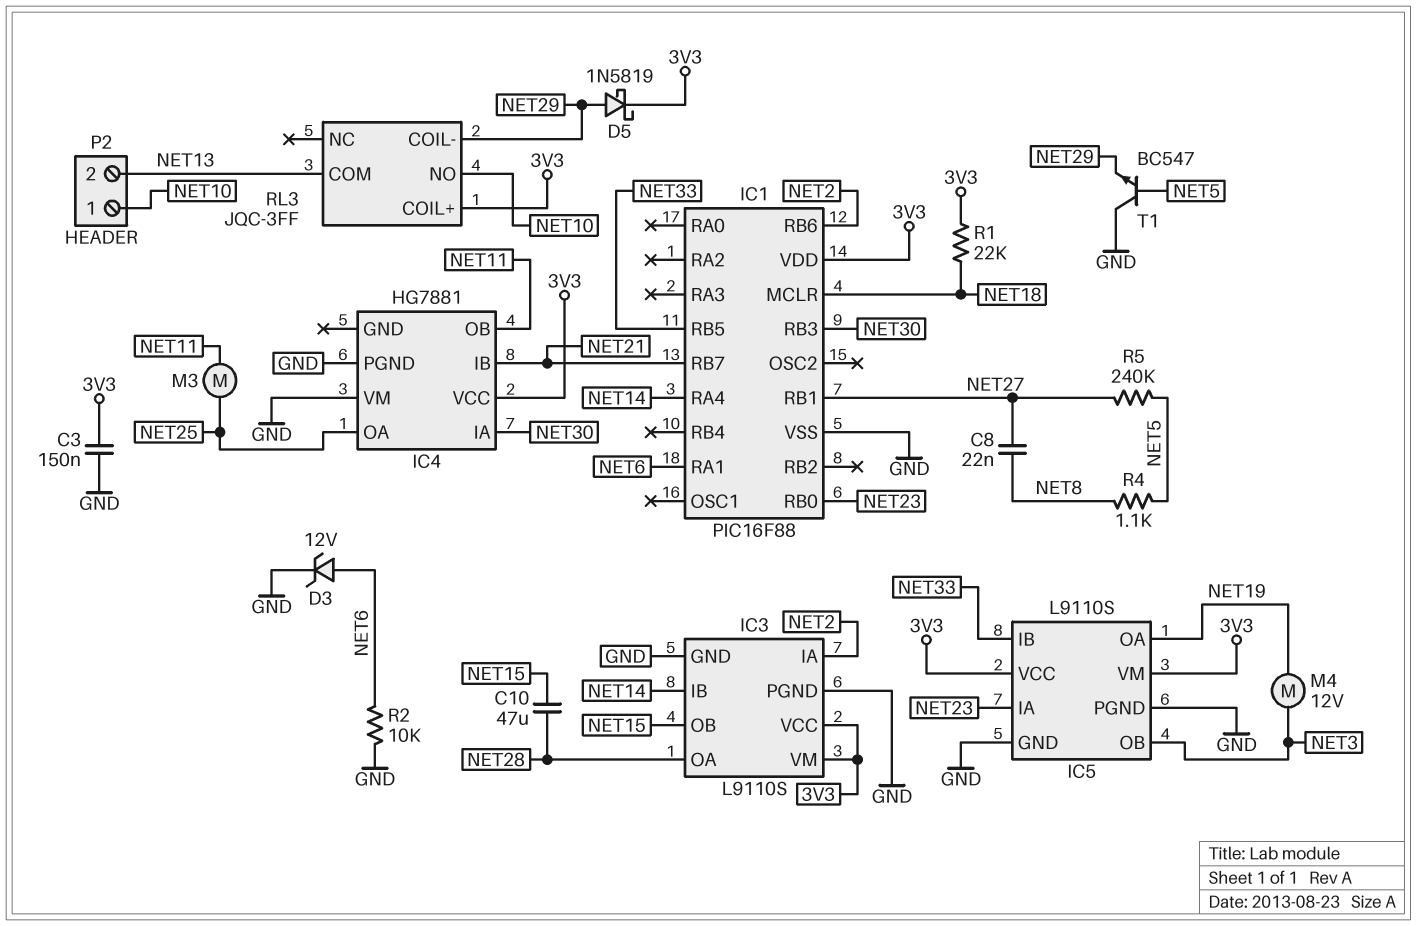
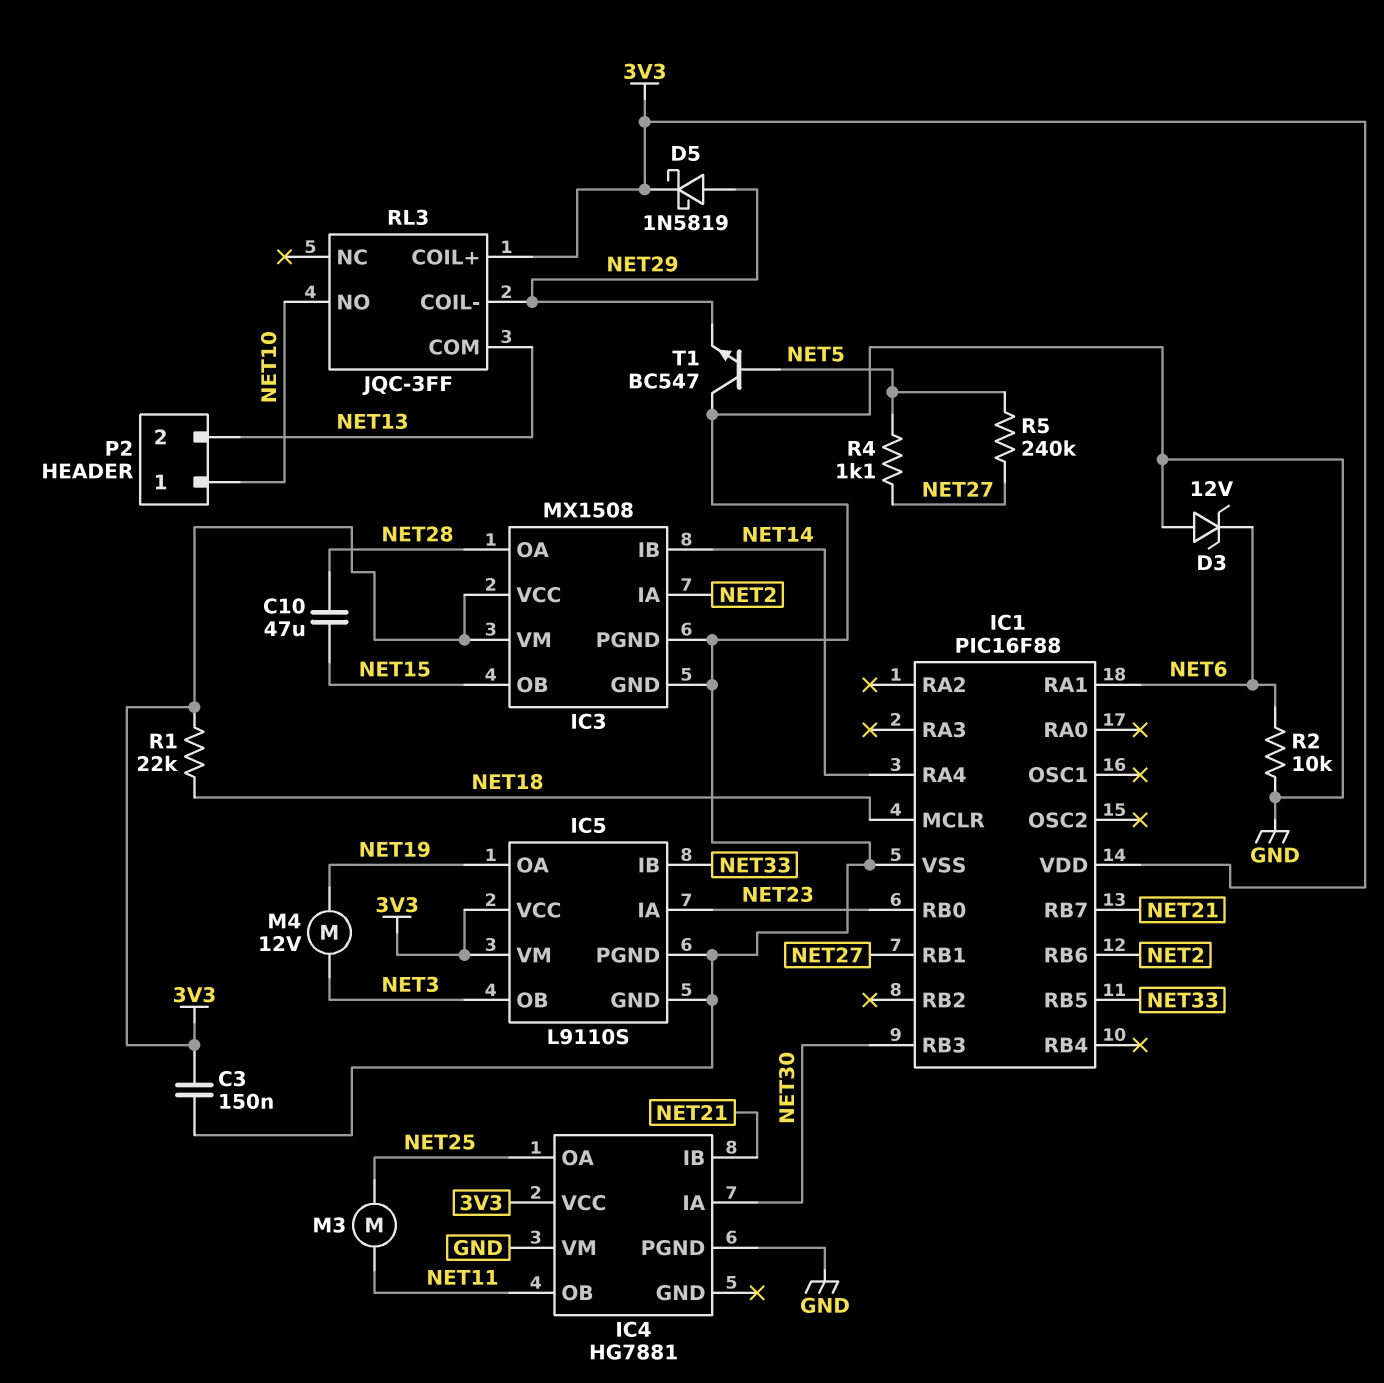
C8: 22nF (NET8, NET27) -> none
D3: zener 12V (A NET6, K GND) -> zener 12V (A GND, K NET6)
IC3: L9110S -> MX1508
R4: 1.1k (NET5, NET8) -> 1.1k (NET5, NET27)

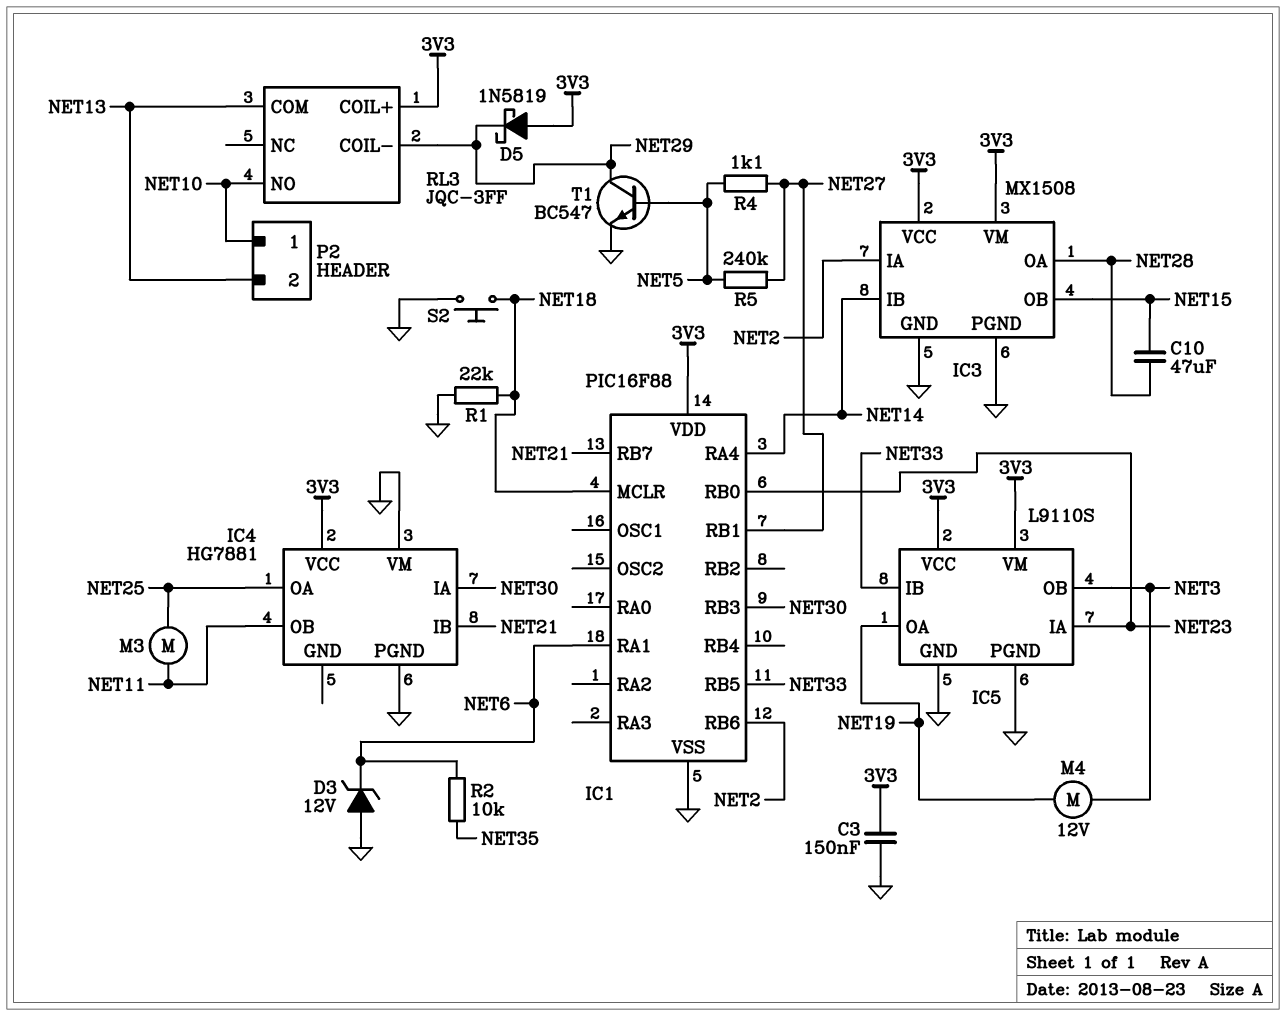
D5: schottky 1N5819 (A NET29, K 3V3) -> schottky 1N5819 (A 3V3, K NET29)
R1: 22k (3V3, NET18) -> 22k (GND, NET18)
R2: 10k (GND, NET6) -> 10k (NET6, NET35)
S2: none -> button (GND, NET18)
T1: NPN BC547 (B NET5, C GND, E NET29) -> NPN BC547 (B NET5, C NET29, E GND)

